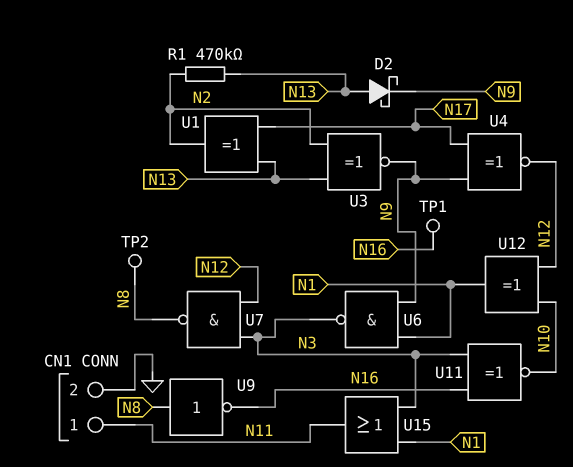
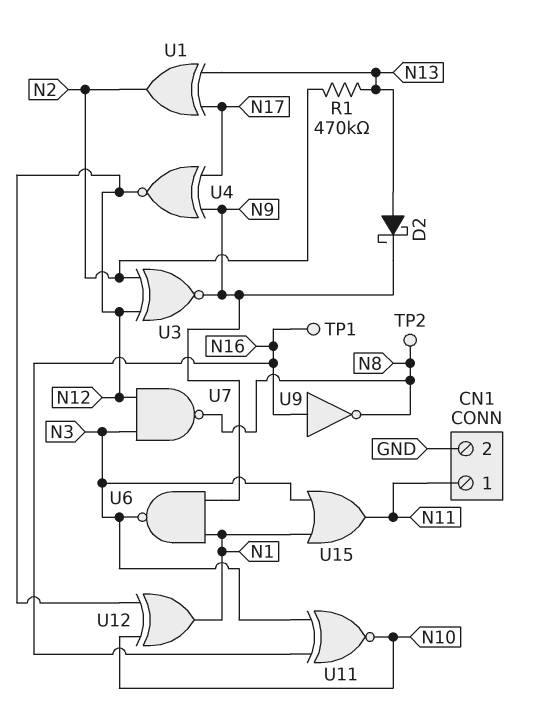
U3: XNOR (in N2, in N13, out N9) -> XNOR (in N2, in N12, out N9)
U9: NOT (in N8, out N16) -> NOT (in N16, out N8)

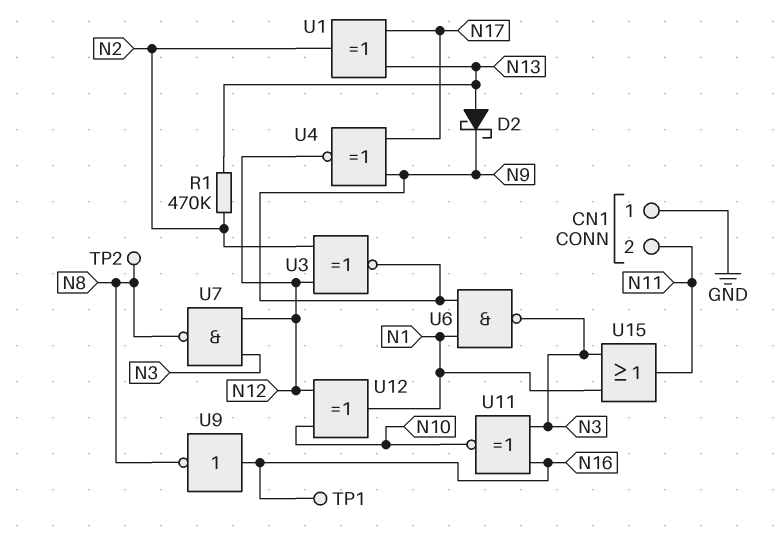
CN1 pin 1: N11 -> GND
CN1 pin 2: GND -> N11

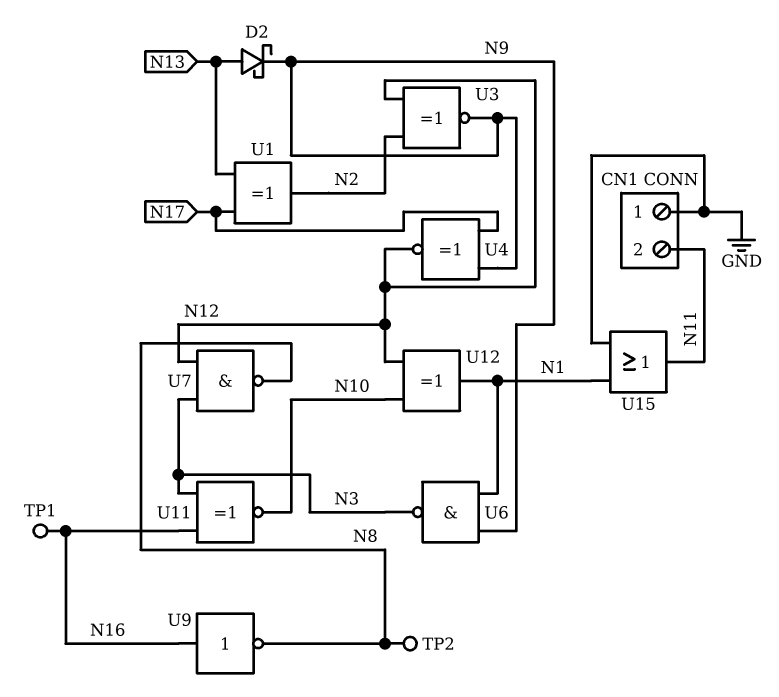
R1: 470k (N2, N13) -> none
U15: OR (in N1, in N3, out N11) -> OR (in GND, in N1, out N11)

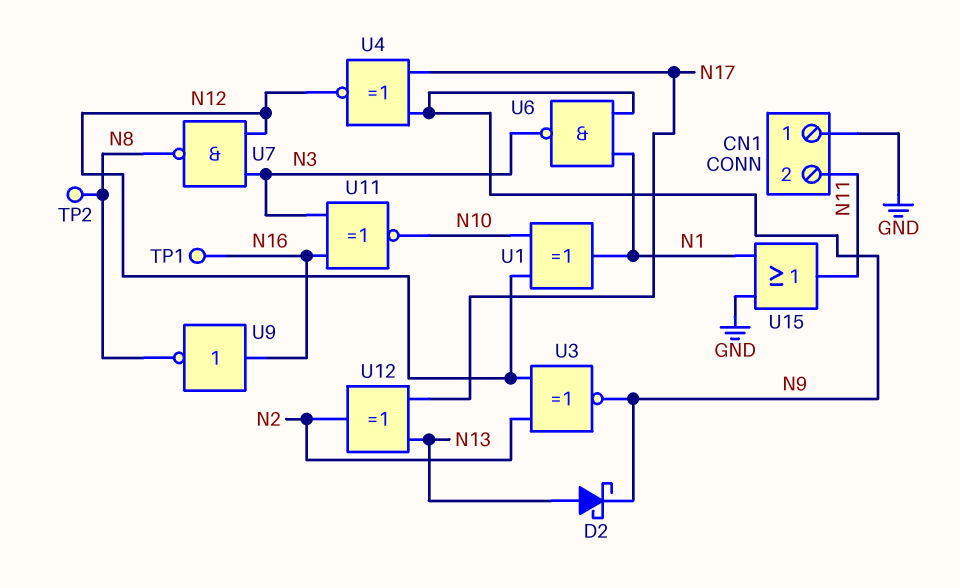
U1: XOR (in N13, in N17, out N2) -> XOR (in N10, in N12, out N1)
U12: XOR (in N10, in N12, out N1) -> XOR (in N13, in N17, out N2)

